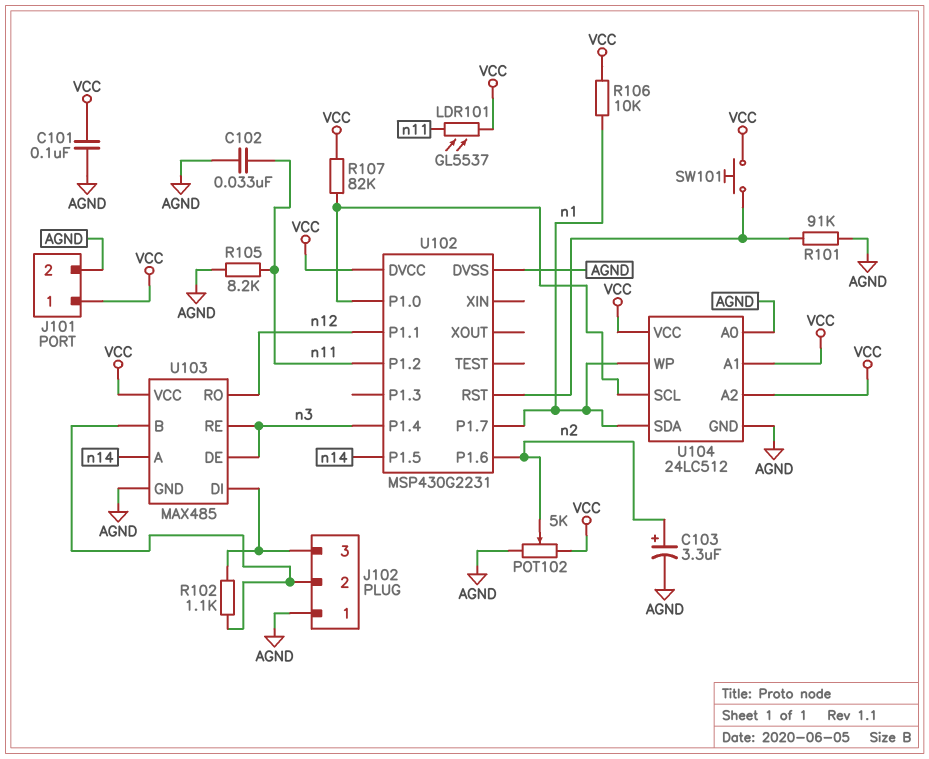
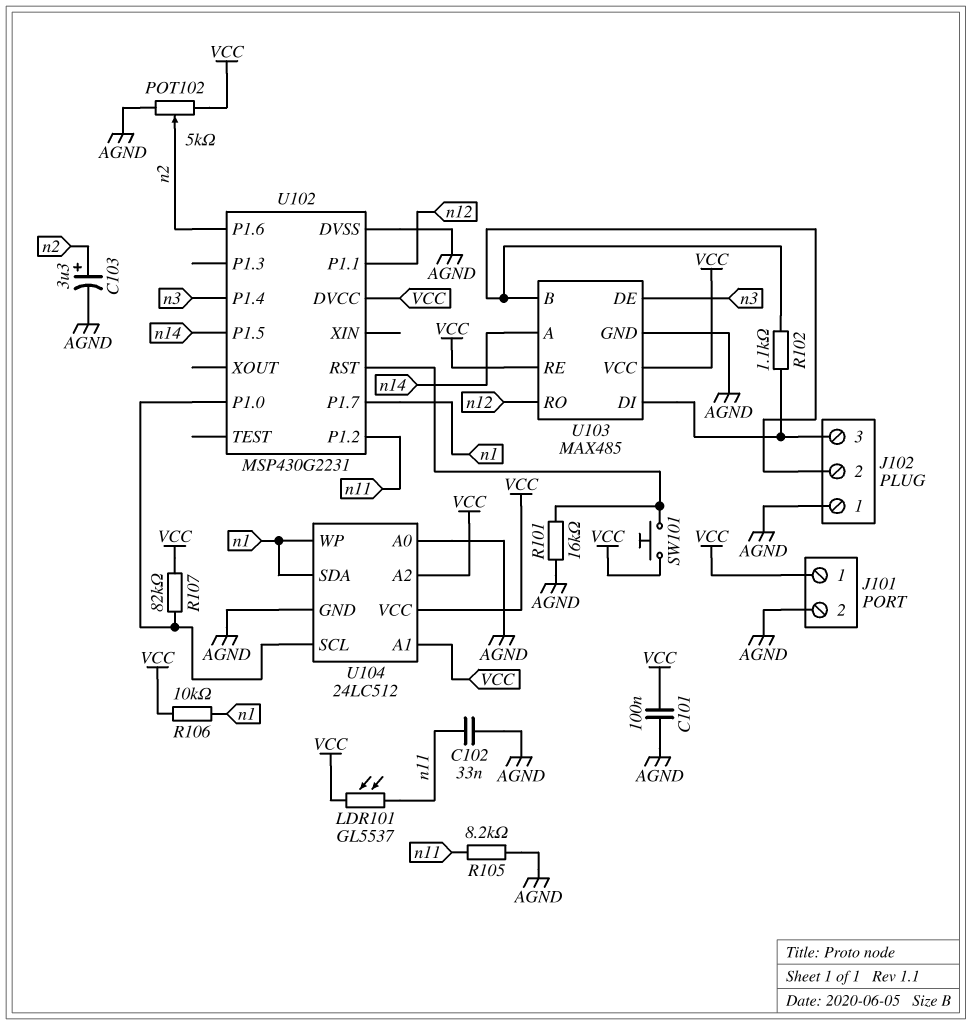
R101: 91k (AGND, U102/RST) -> 16k (AGND, U102/RST)
U103 pin RE: n3 -> VCC

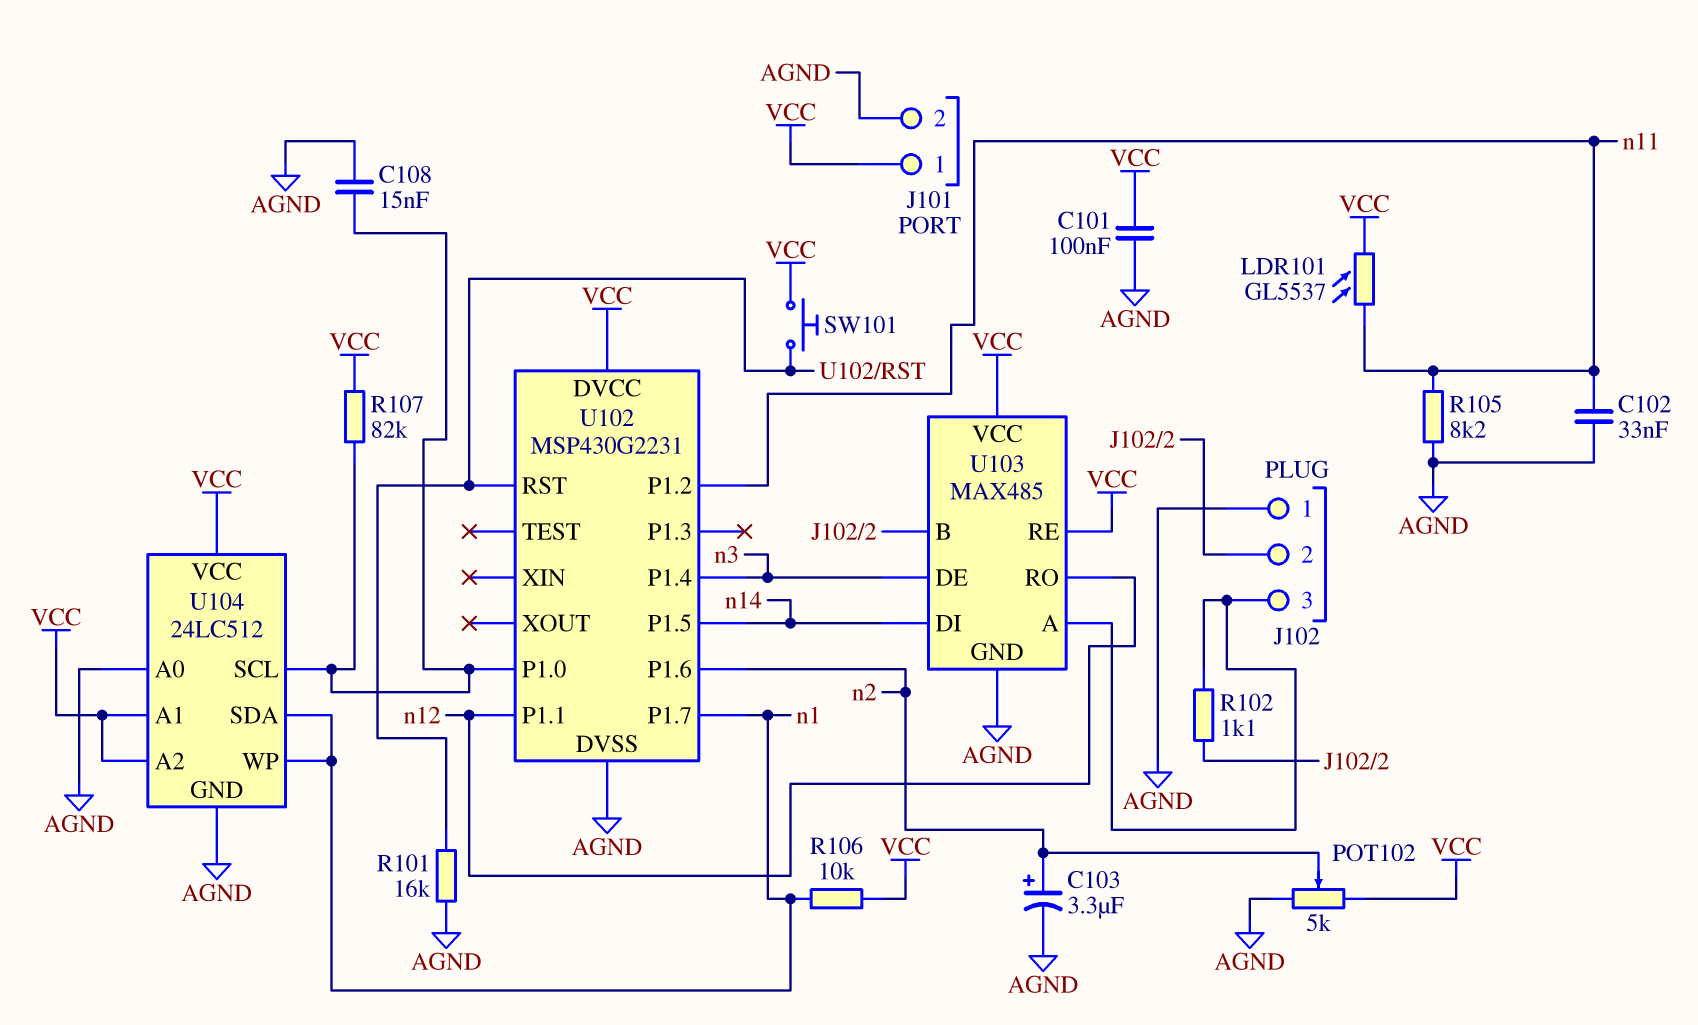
C108: none -> 15nF (AGND, U102/P1.0)
U103 pin A: n14 -> J102/3
U103 pin DI: J102/3 -> n14

